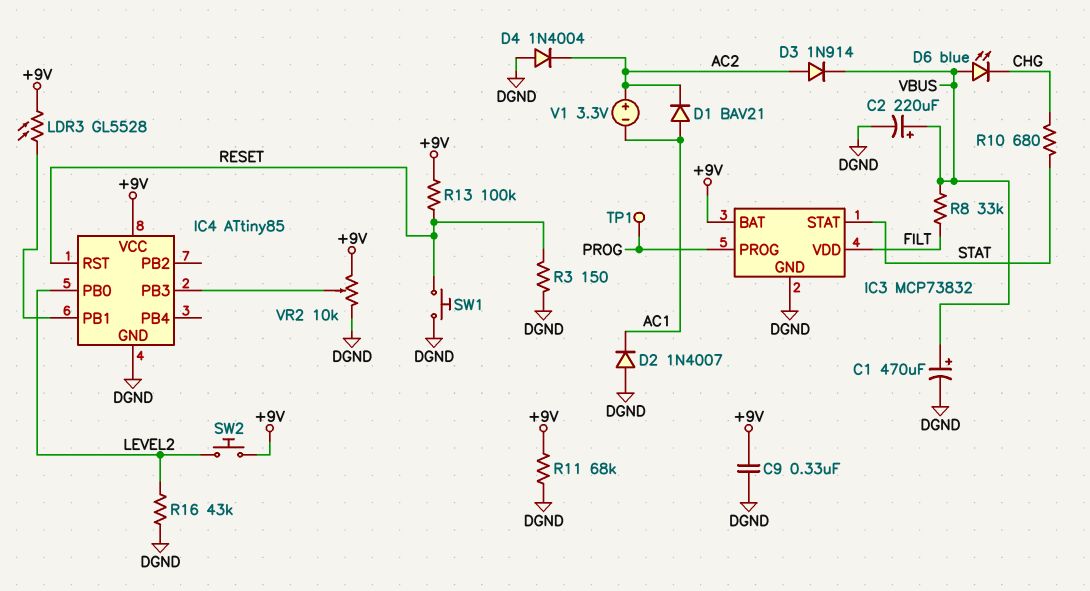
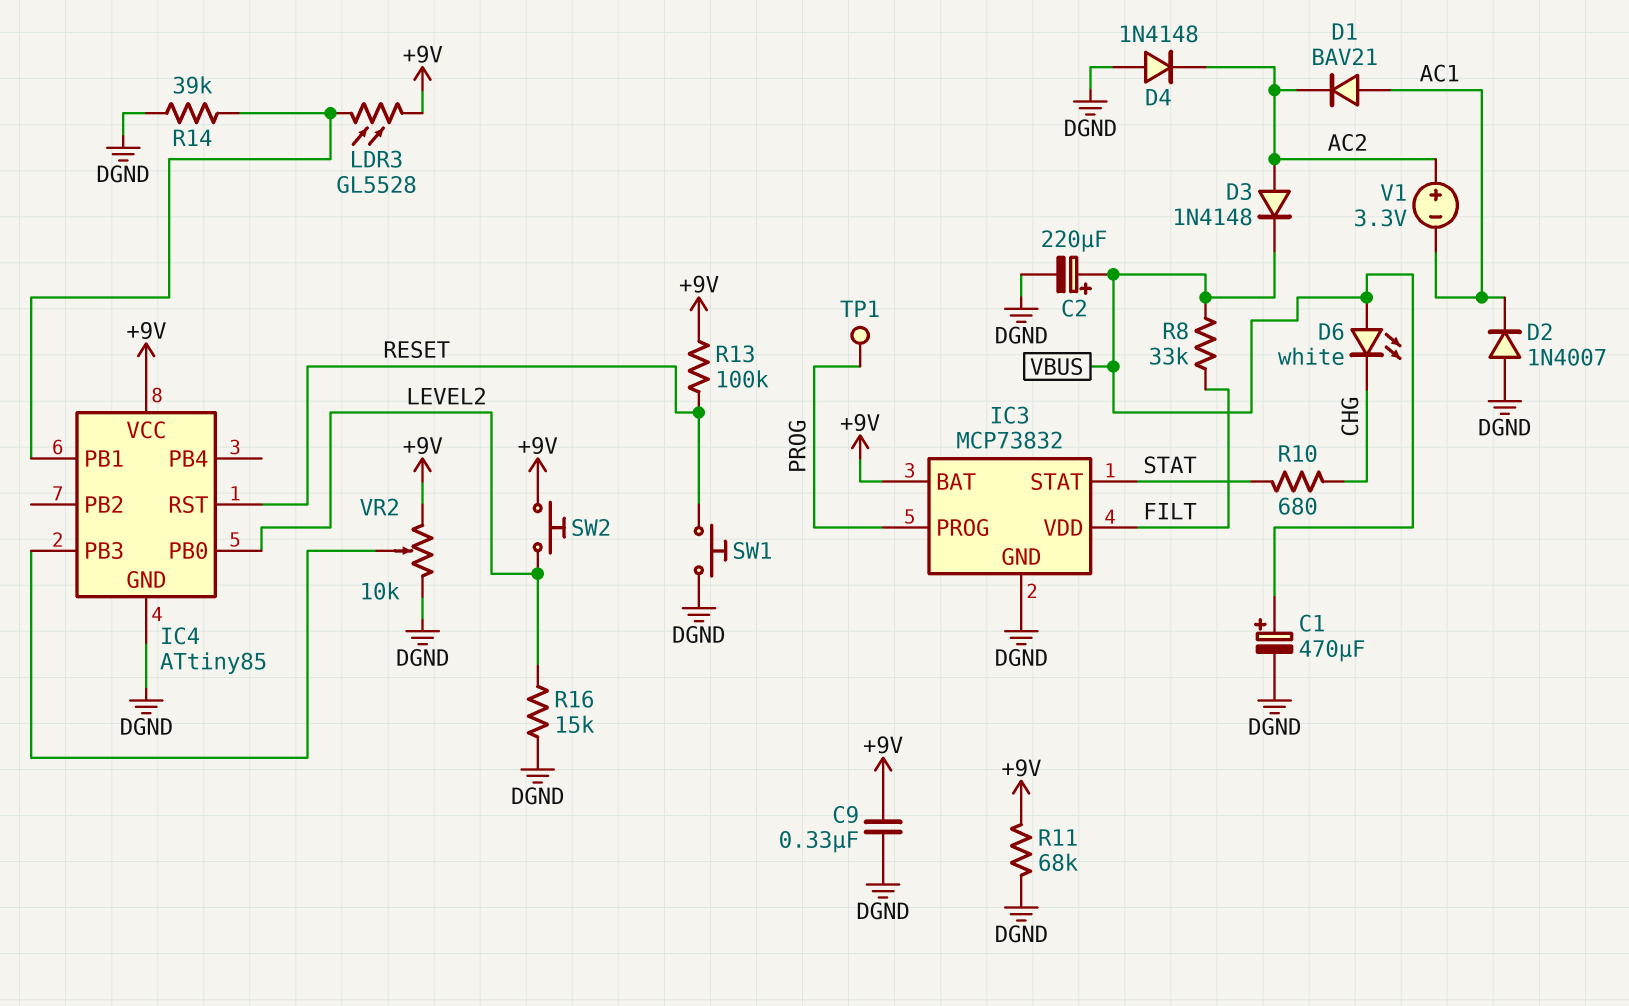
D3: diode 1N914 (A AC2, K VBUS) -> diode 1N4148 (A AC2, K VBUS)
D4: diode 1N4004 (A DGND, K AC2) -> diode 1N4148 (A DGND, K AC2)
D6: LED blue (A VBUS, K CHG) -> LED white (A VBUS, K CHG)
R3: 150 (DGND, RESET) -> none
R14: none -> 39k (DGND, IC4/PB1)
R16: 43k (DGND, LEVEL2) -> 15k (DGND, LEVEL2)

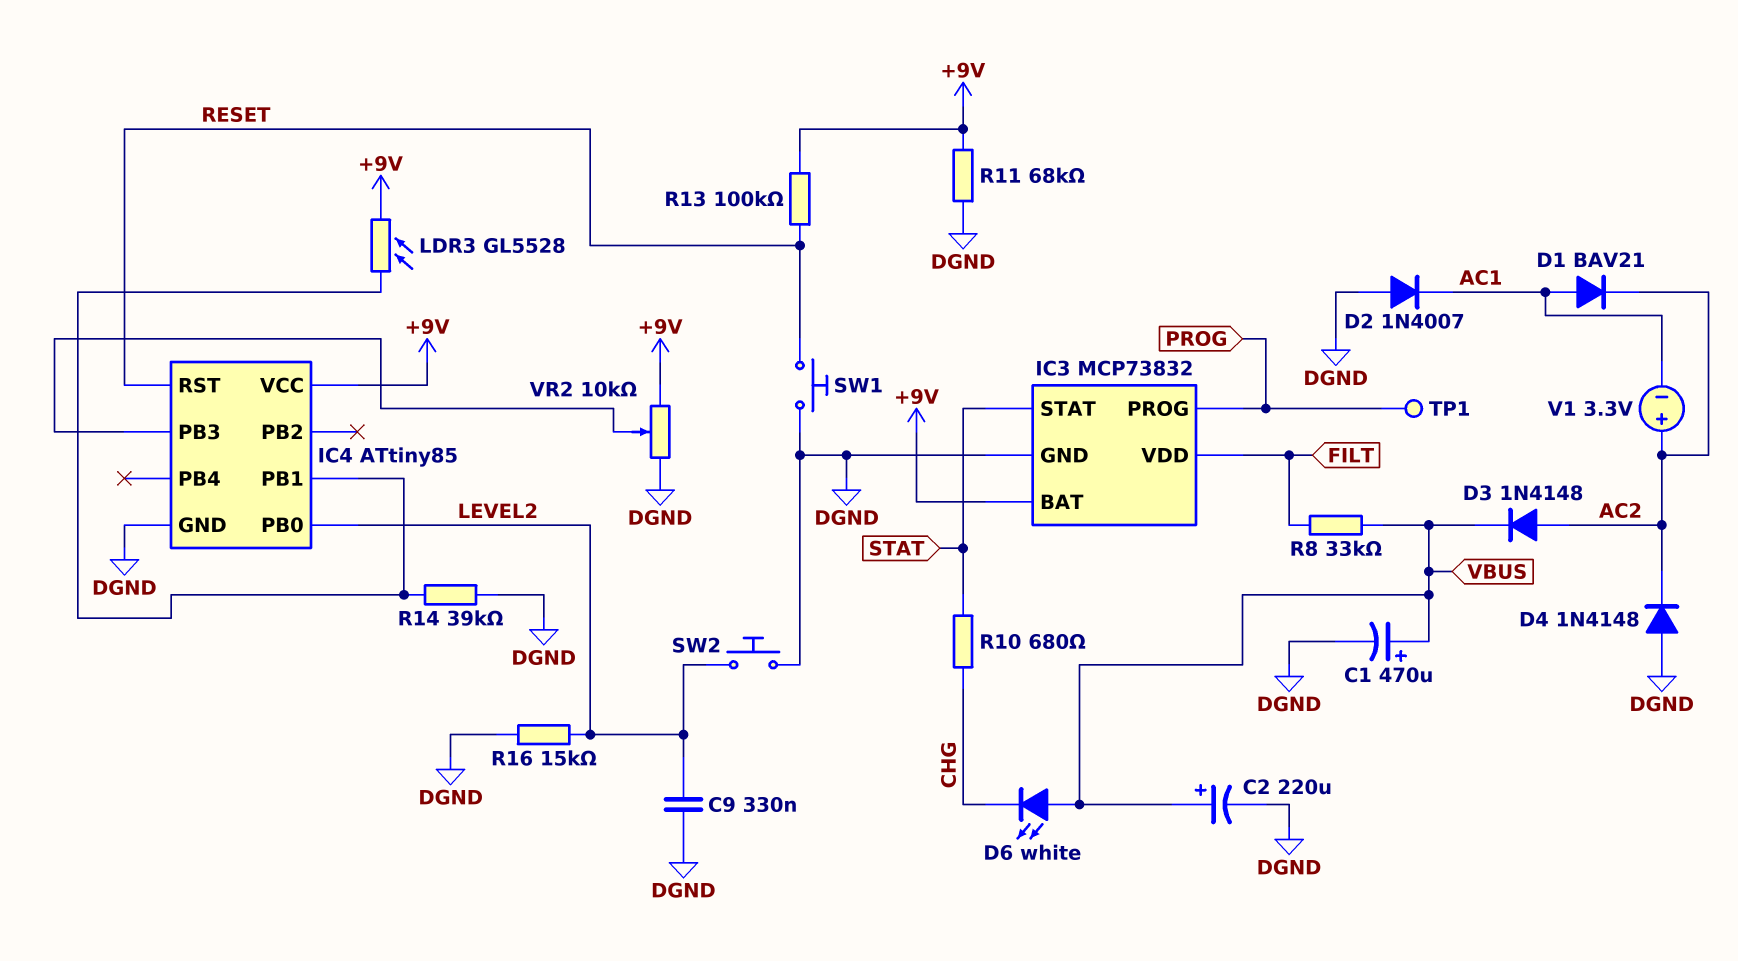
C9: 330nF (+9V, DGND) -> 330nF (DGND, LEVEL2)
SW2: button (+9V, LEVEL2) -> button (DGND, LEVEL2)

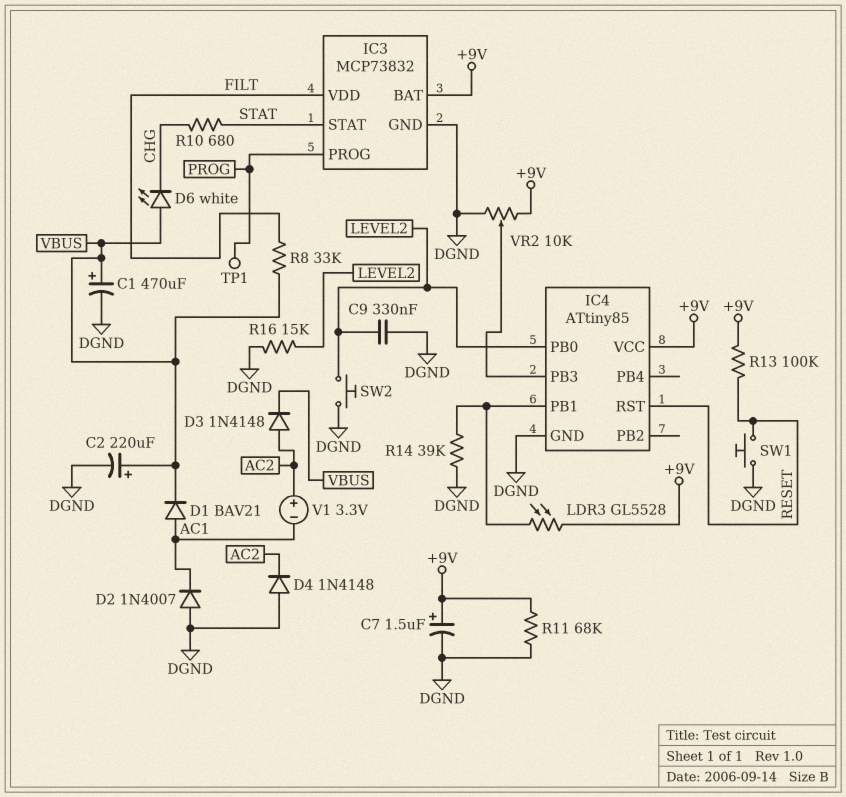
C7: none -> 1.5uF (plus +9V, minus DGND)
D1: diode BAV21 (A AC1, K AC2) -> diode BAV21 (A AC1, K VBUS)

